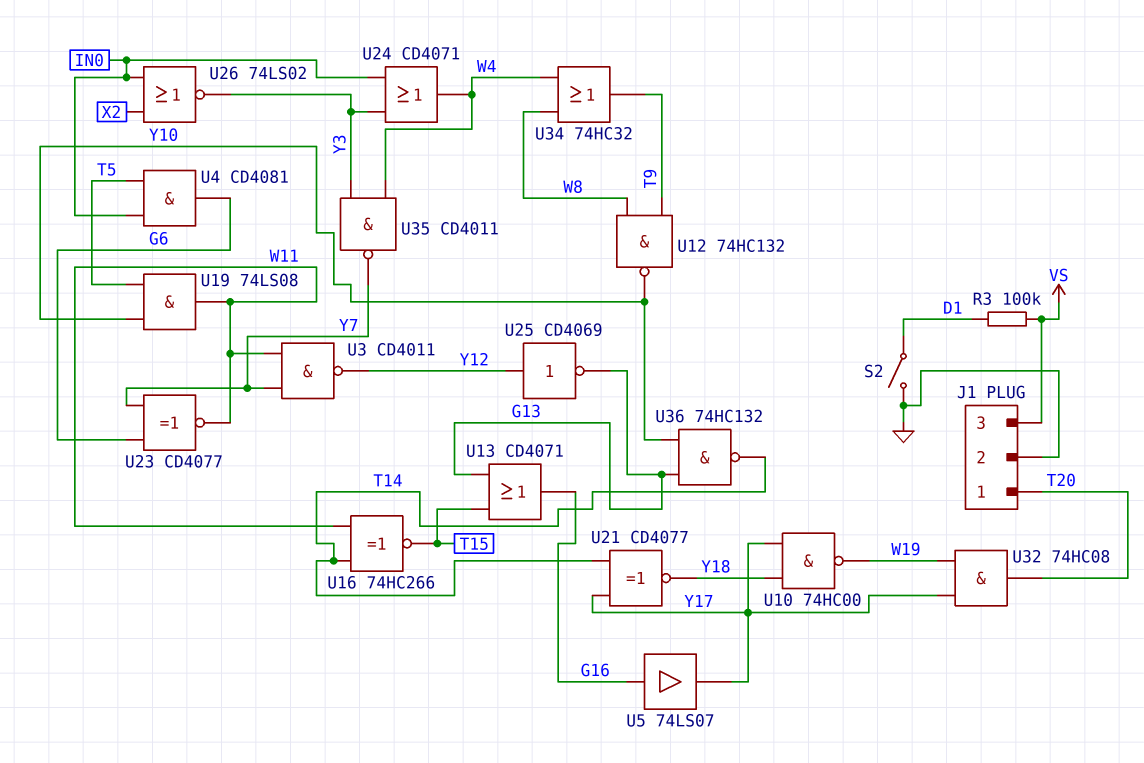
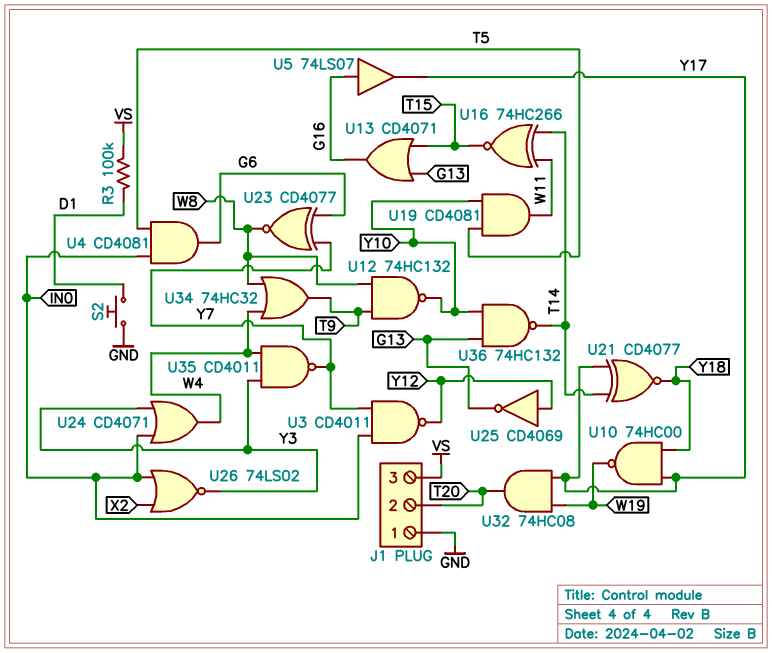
J1 pin 1: T20 -> GND
J1 pin 2: GND -> T20
S2: switch (D1, GND) -> button (D1, GND)
U3: NAND CD4011 (in W11, in Y7, out Y12) -> NAND CD4011 (in IN0, in Y7, out Y12)
U19: AND 74LS08 (in T5, in Y10, out W11) -> AND CD4081 (in T5, in Y10, out W11)
U23: XNOR CD4077 (in G6, in Y7, out W11) -> XNOR CD4077 (in G6, in Y7, out W8)

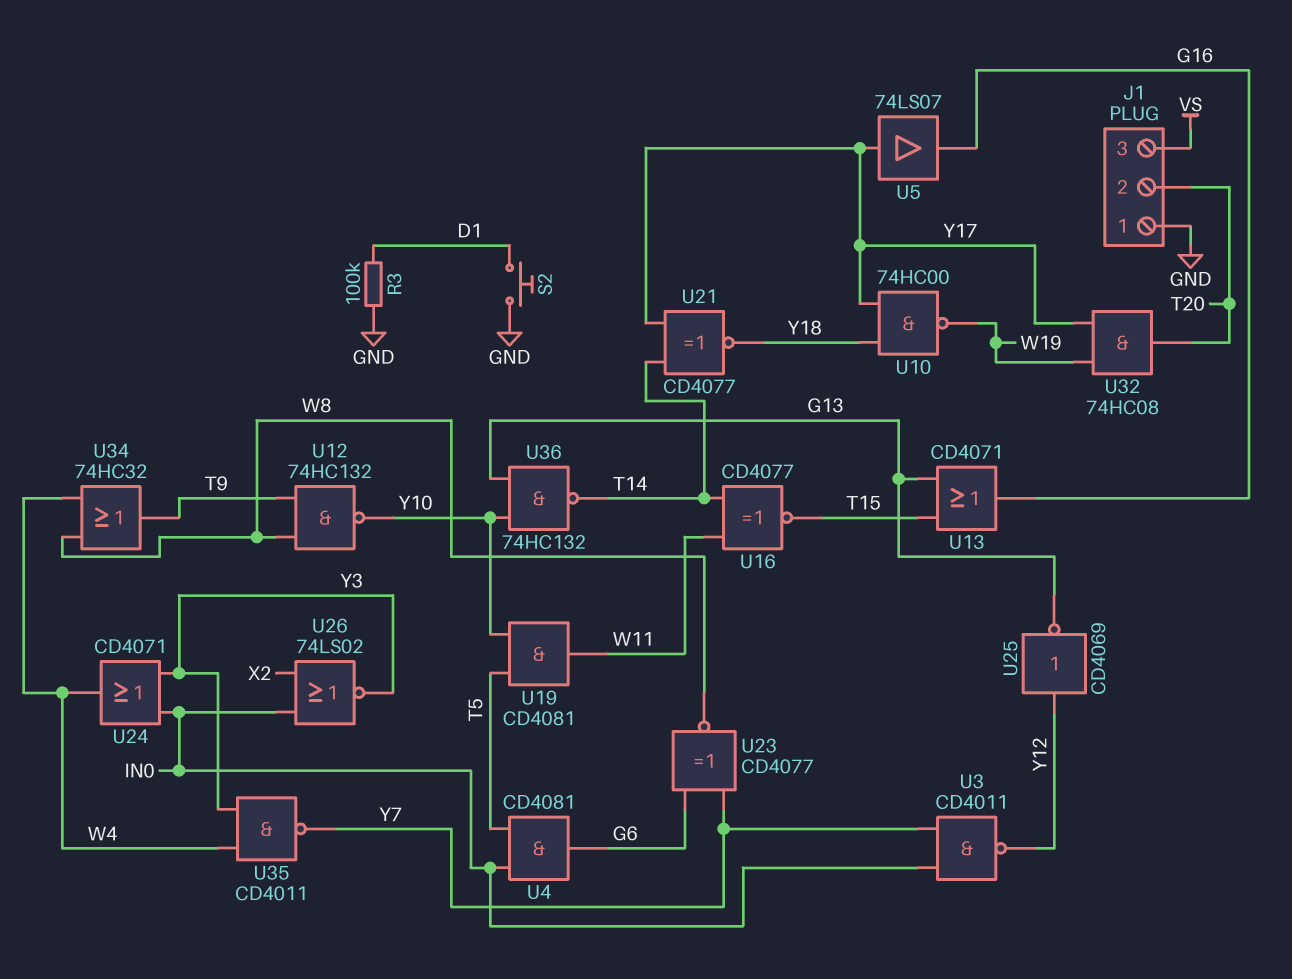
R3: 100k (D1, VS) -> 100k (D1, GND)
U5: buffer 74LS07 (in G16, out Y17) -> buffer 74LS07 (in Y17, out G16)
U16: XNOR 74HC266 (in T14, in W11, out T15) -> XNOR CD4077 (in T14, in W11, out T15)

